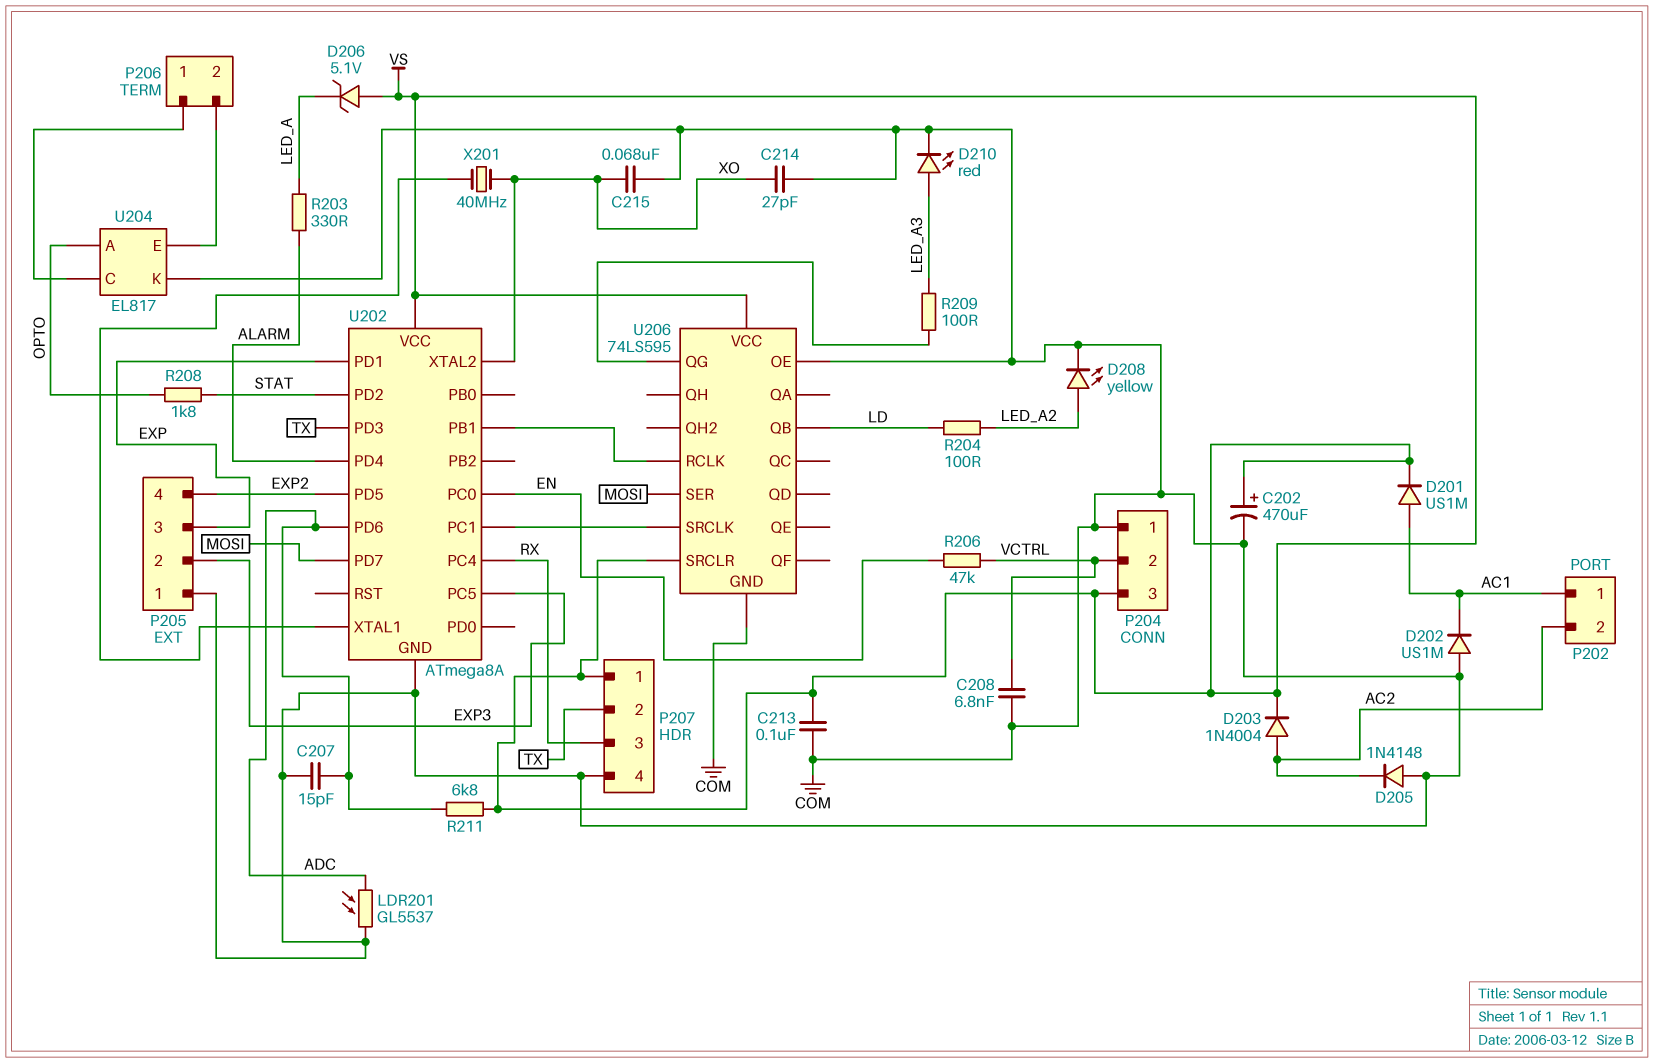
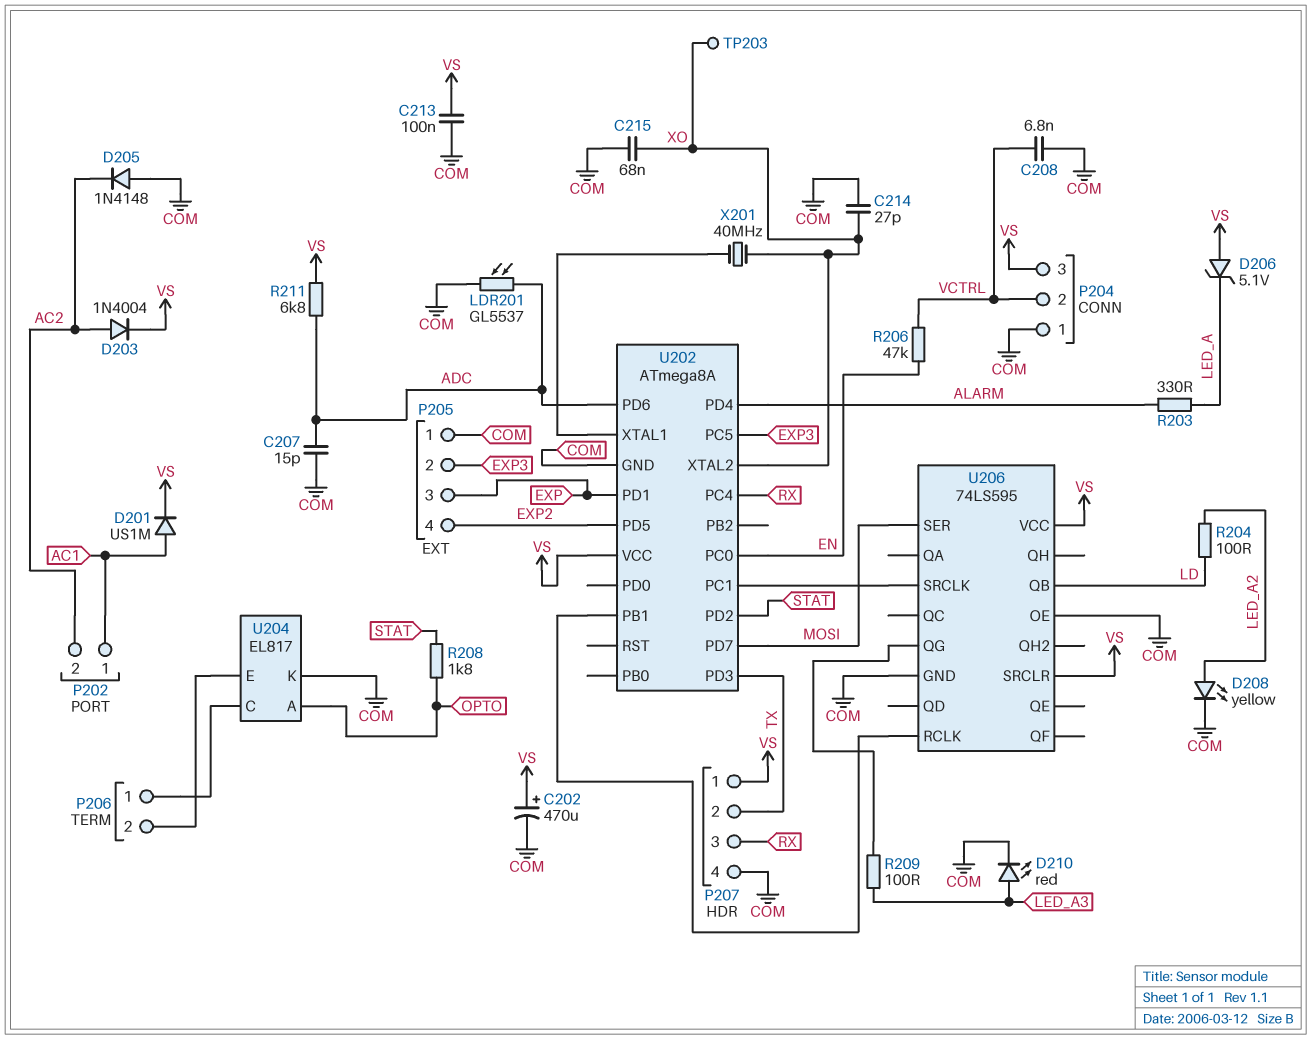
D202: diode US1M (A COM, K AC1) -> none
TP203: none -> test point (XO)

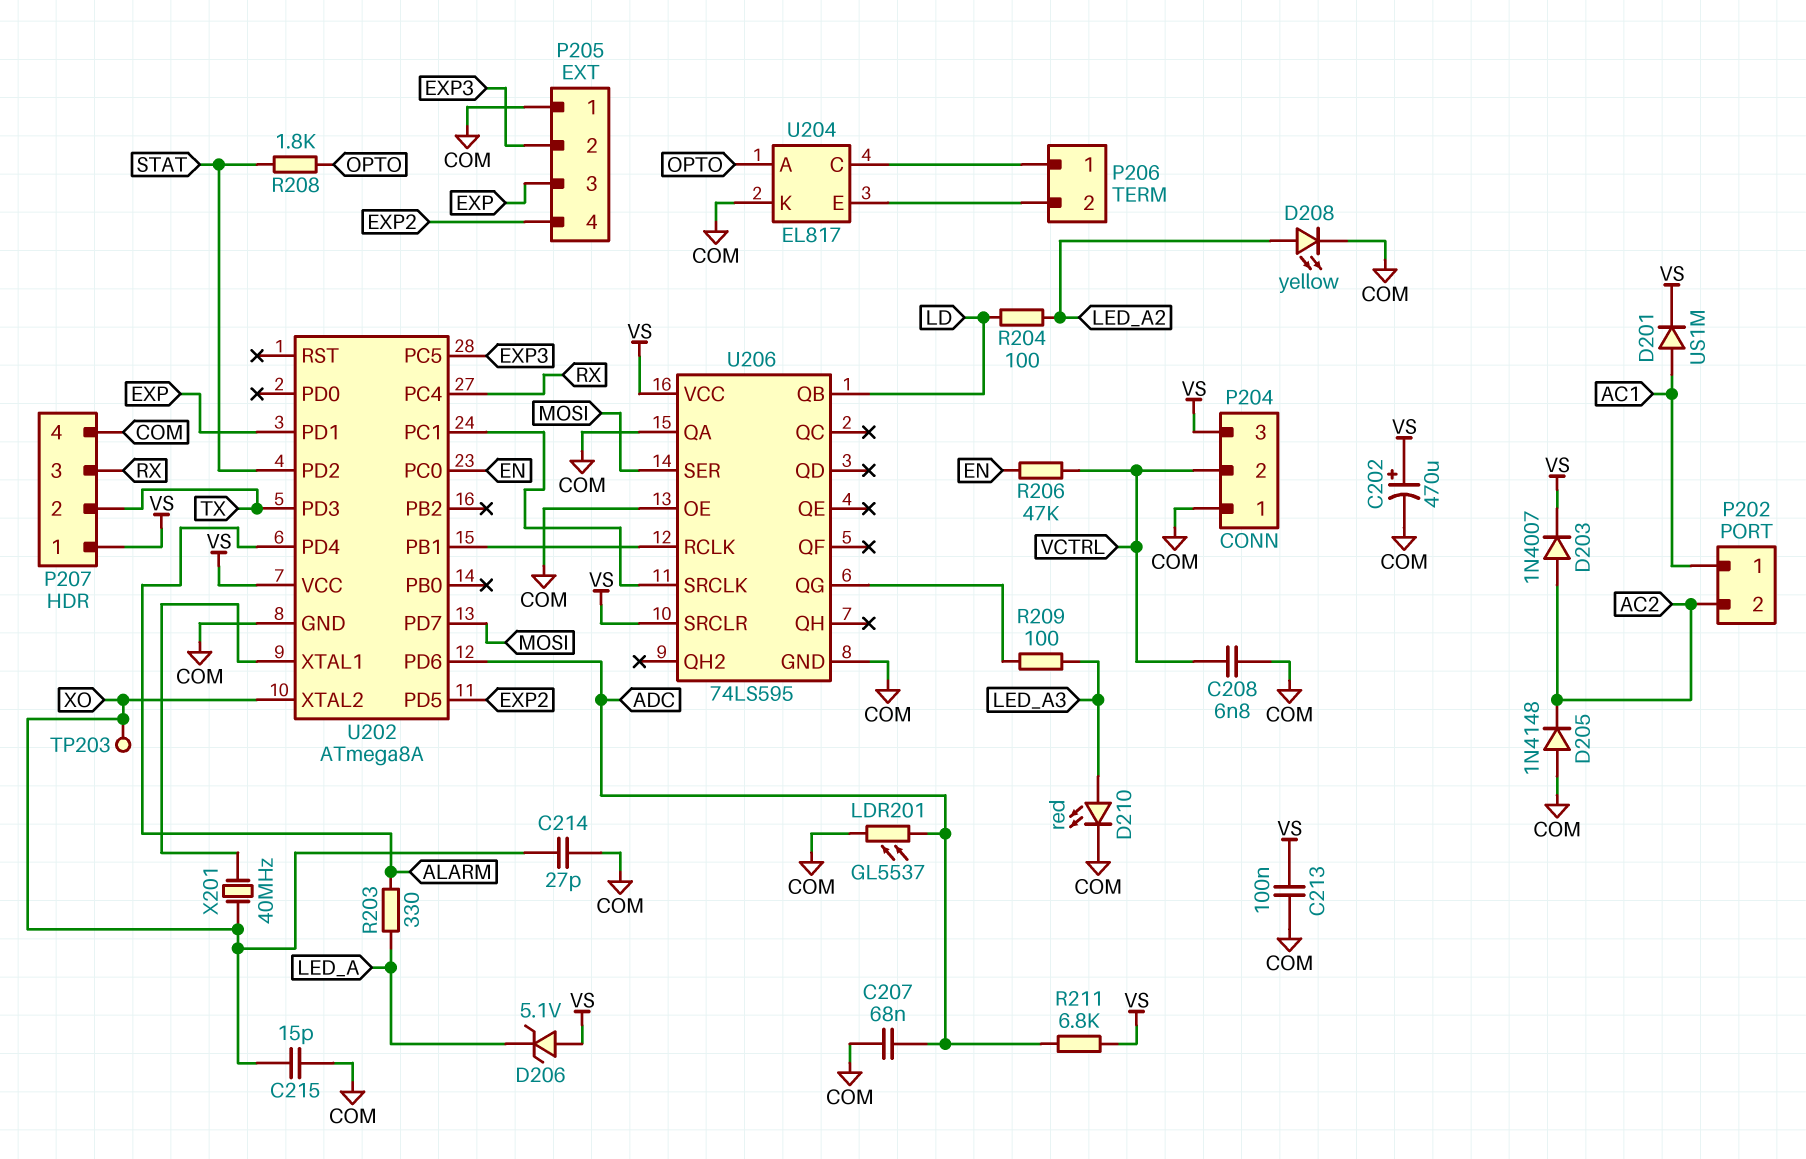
C207: 15pF (ADC, COM) -> 68nF (ADC, COM)
C215: 68nF (COM, XO) -> 15pF (COM, XO)
D203: diode 1N4004 (A AC2, K VS) -> diode 1N4007 (A AC2, K VS)
U206 pin QA: none -> COM

